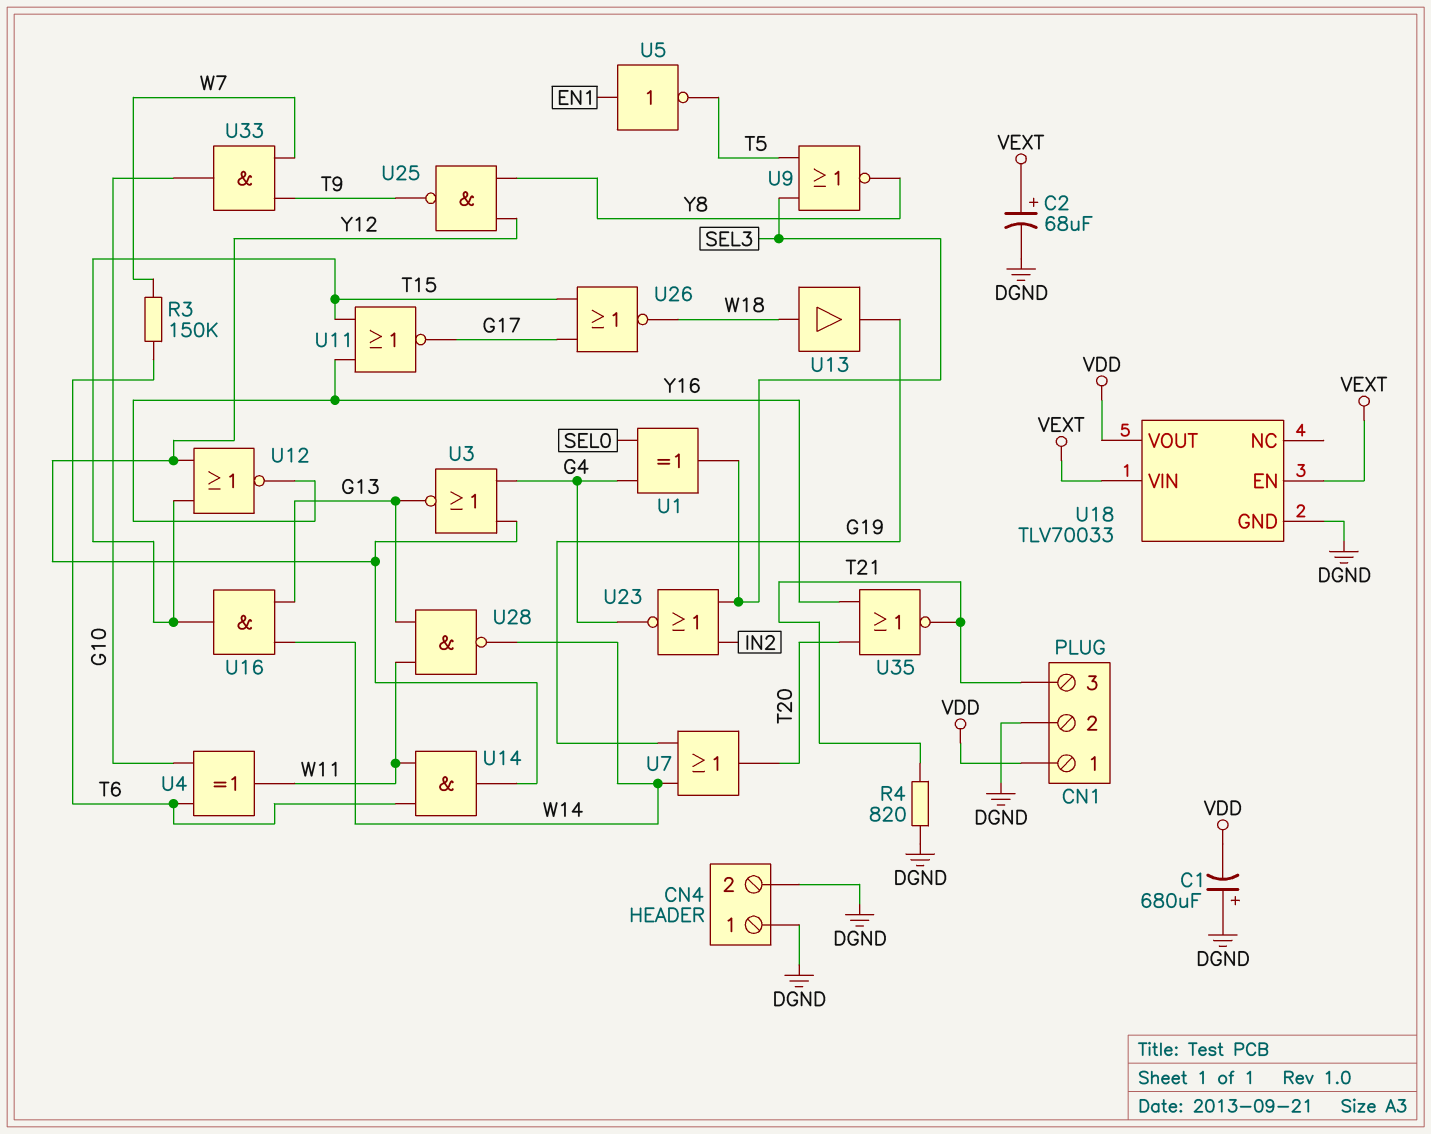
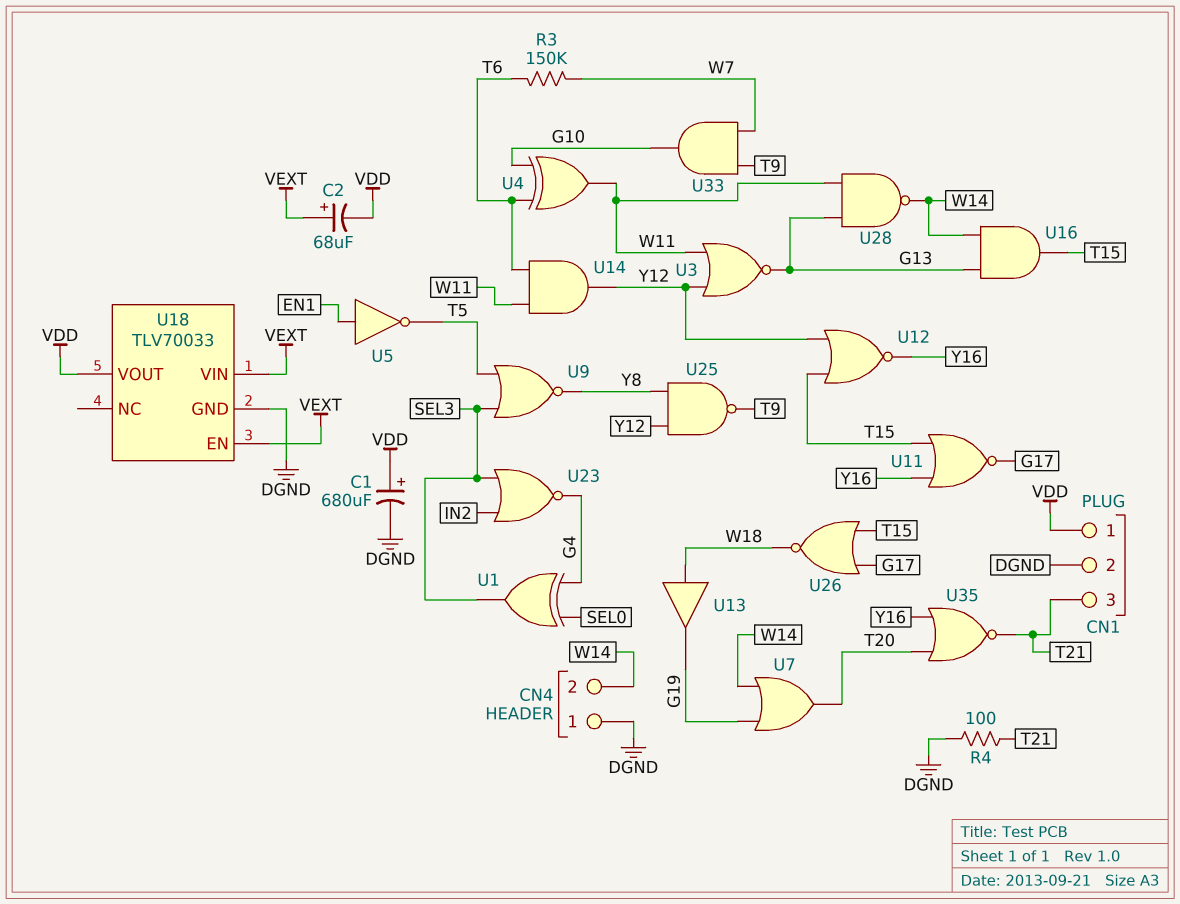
C1: 680uF (plus DGND, minus VDD) -> 680uF (plus VDD, minus DGND)
C2: 68uF (plus VEXT, minus DGND) -> 68uF (plus VEXT, minus VDD)
CN4 pin 2: DGND -> W14
R4: 820 (DGND, T21) -> 100 (DGND, T21)
U3: NOR (in G4, in Y12, out G13) -> NOR (in W11, in Y12, out G13)

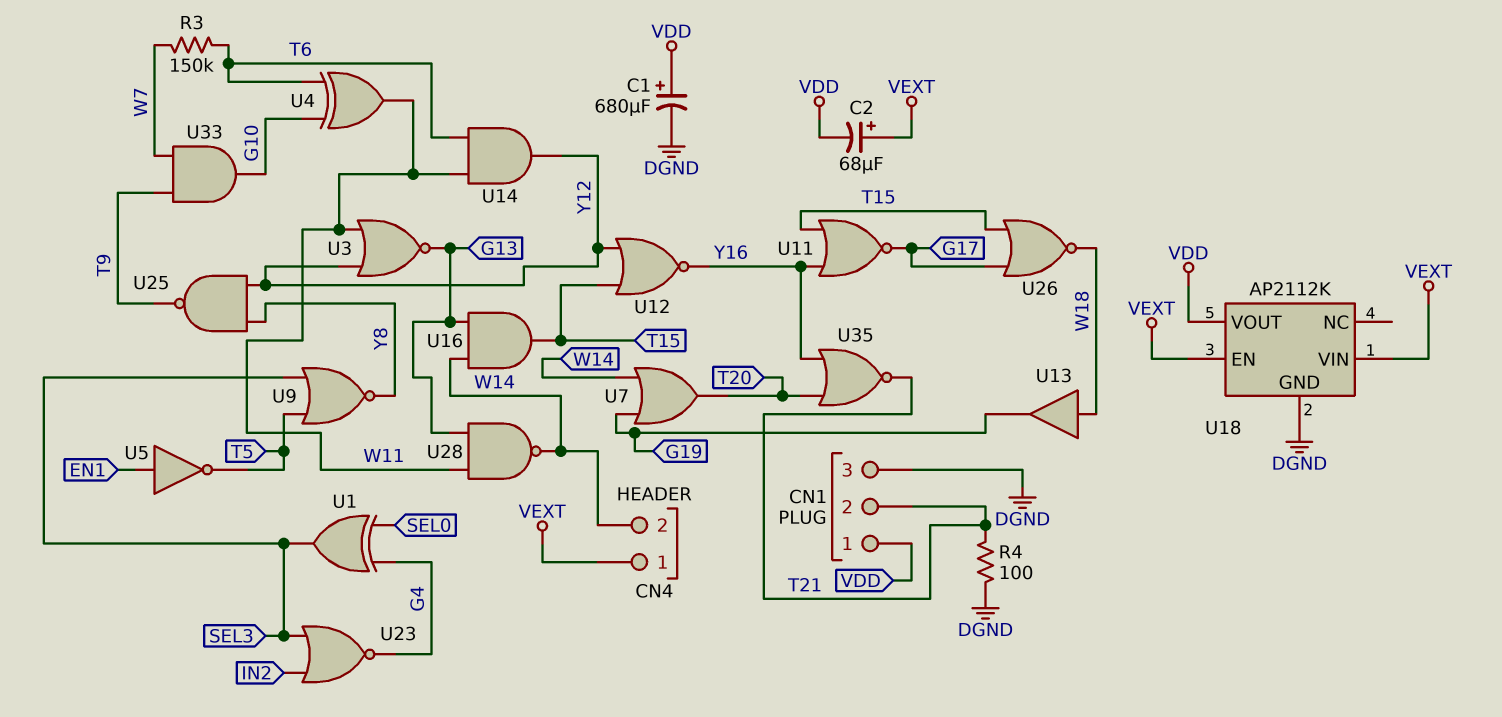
CN1 pin 2: DGND -> T21
CN1 pin 3: T21 -> DGND
CN4 pin 1: DGND -> VEXT
U18: TLV70033 -> AP2112K

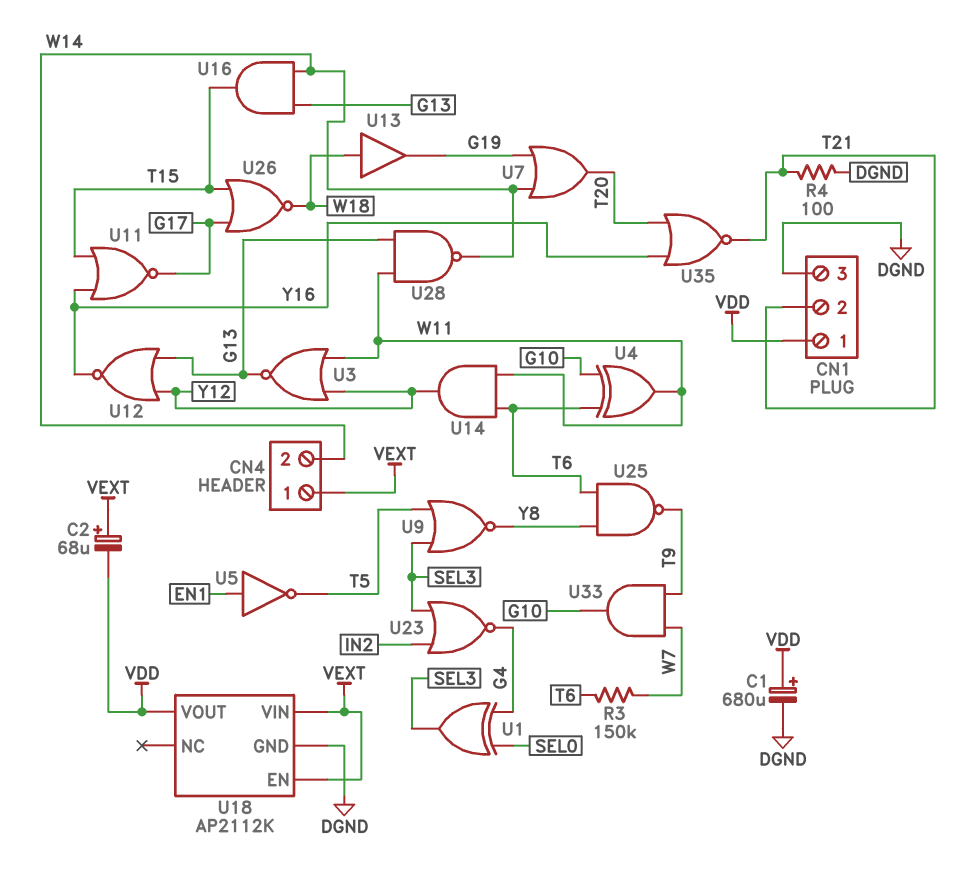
U12: NOR (in T15, in Y12, out Y16) -> NOR (in G13, in Y12, out Y16)
U25: NAND (in Y8, in Y12, out T9) -> NAND (in T6, in Y8, out T9)

